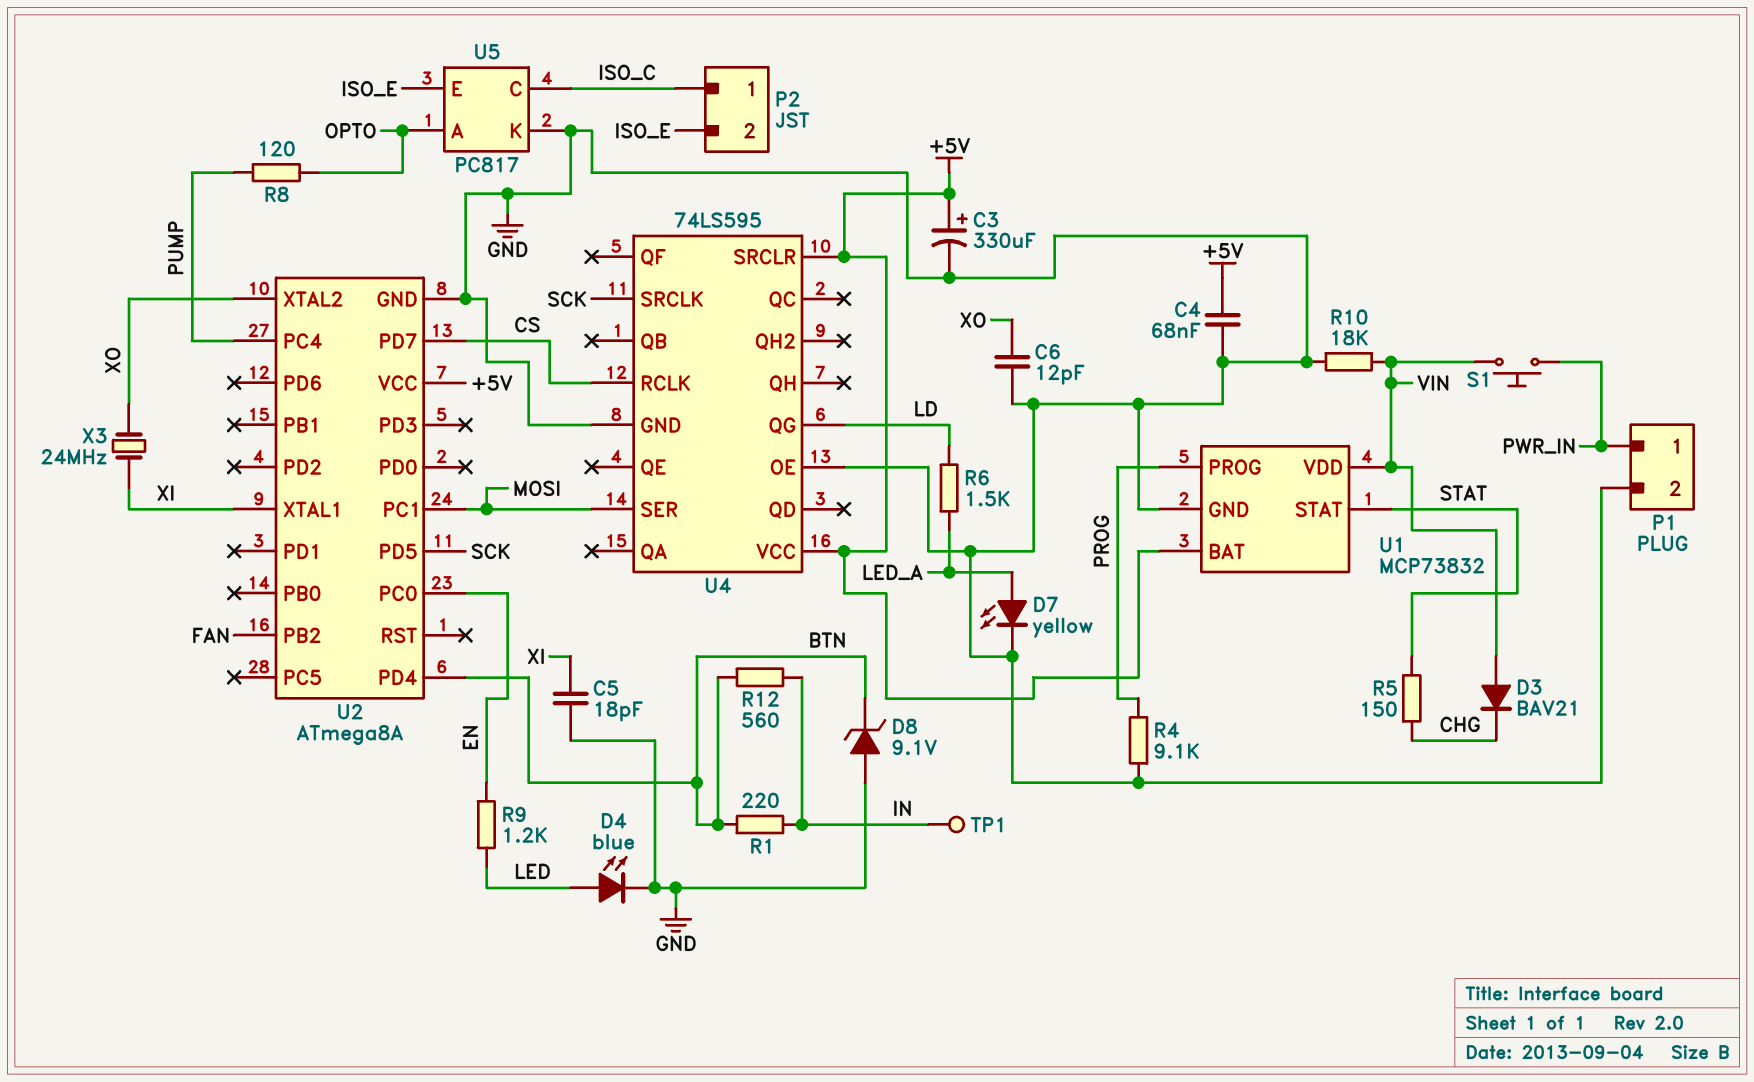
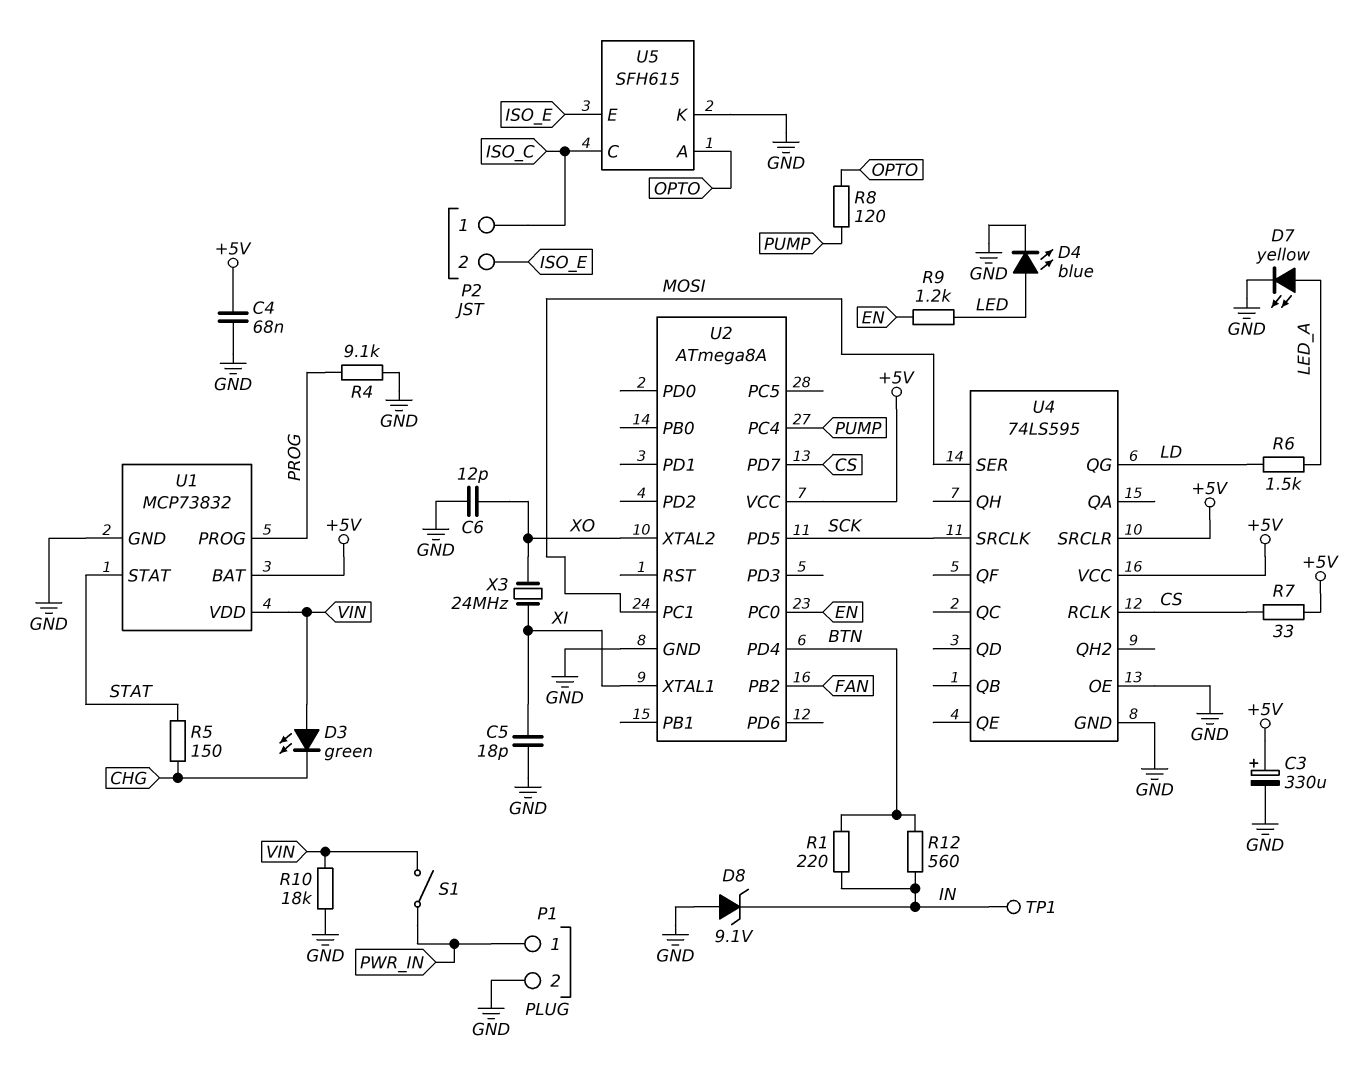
D3: diode BAV21 (A VIN, K CHG) -> LED green (A VIN, K CHG)
D8: zener 9.1V (A GND, K BTN) -> zener 9.1V (A GND, K IN)
R7: none -> 33 (+5V, CS)
S1: button (PWR_IN, VIN) -> switch (PWR_IN, VIN)
U5: PC817 -> SFH615

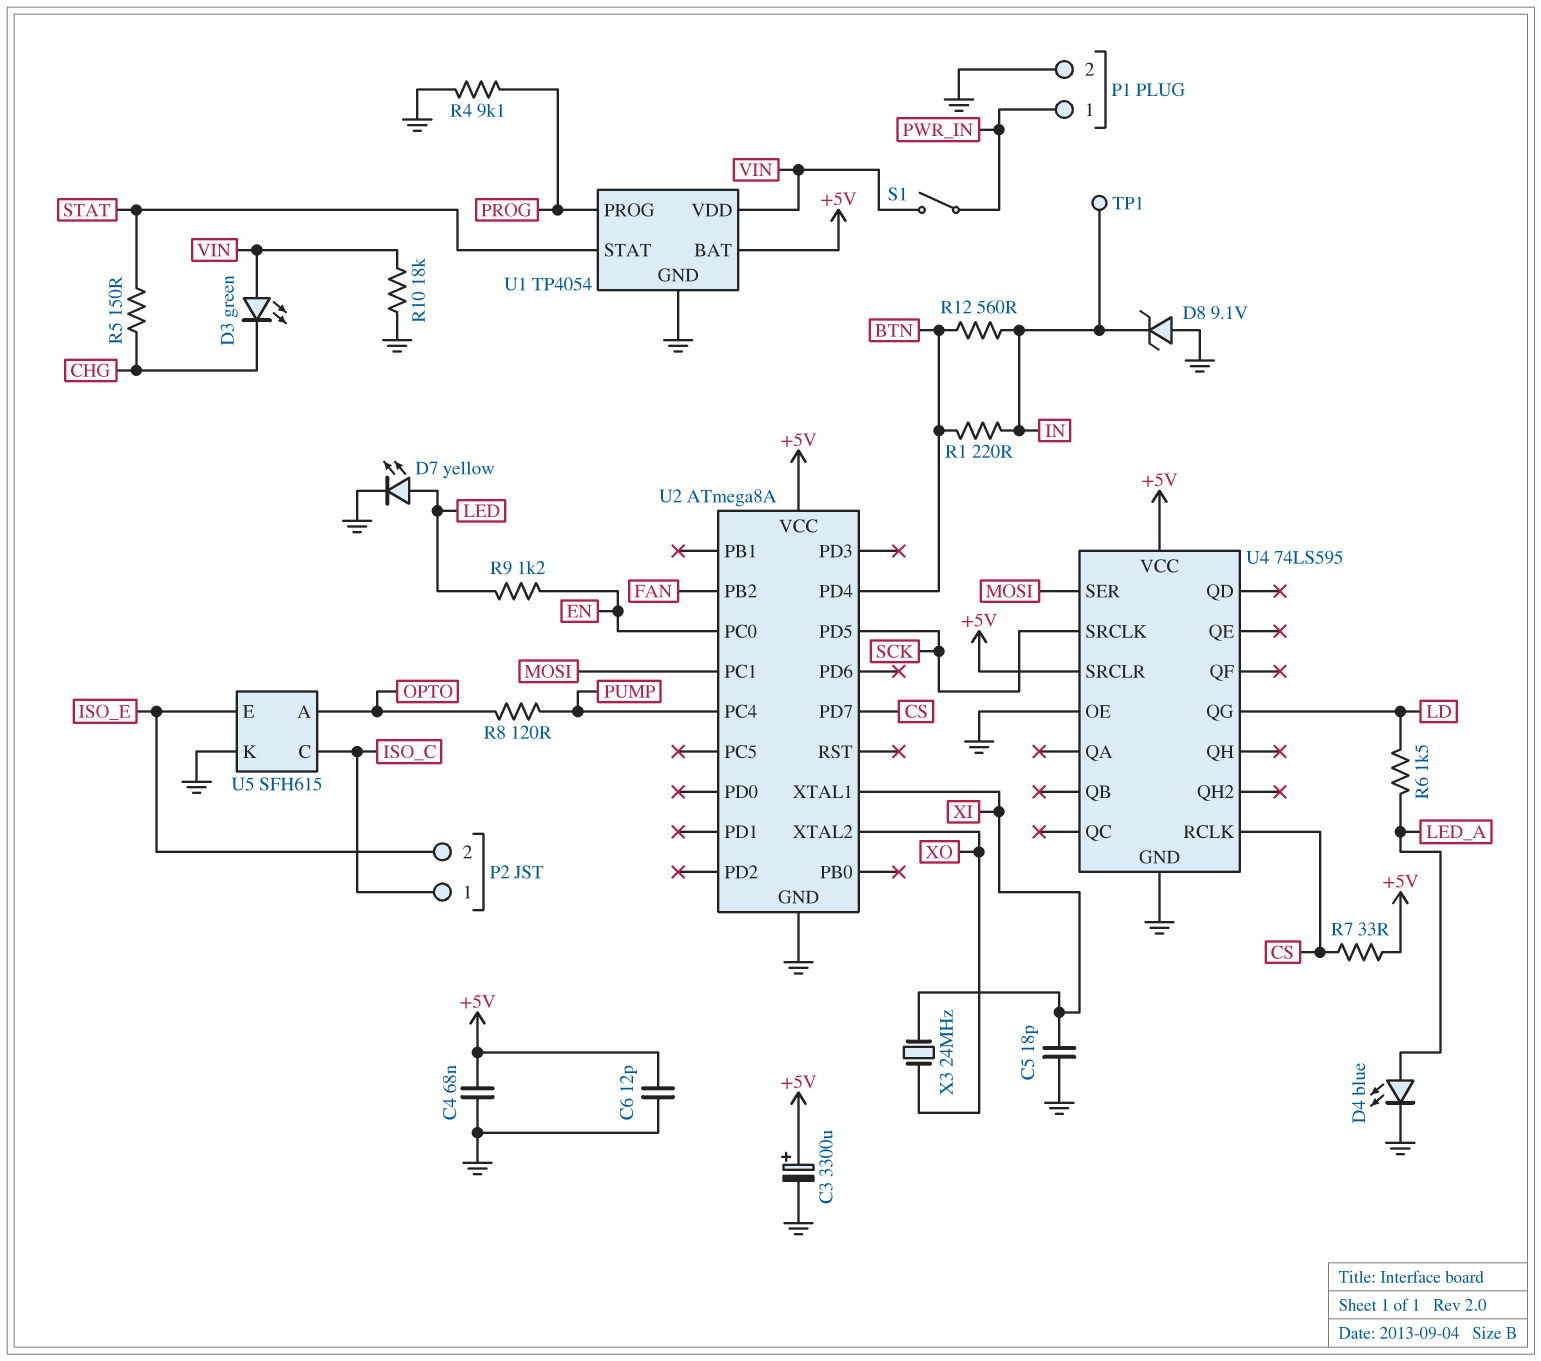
C3: 330uF (plus +5V, minus GND) -> 3300uF (plus +5V, minus GND)
C6: 12pF (GND, XO) -> 12pF (+5V, GND)
D4: LED blue (A LED, K GND) -> LED blue (A LED_A, K GND)
D7: LED yellow (A LED_A, K GND) -> LED yellow (A LED, K GND)
U1: MCP73832 -> TP4054

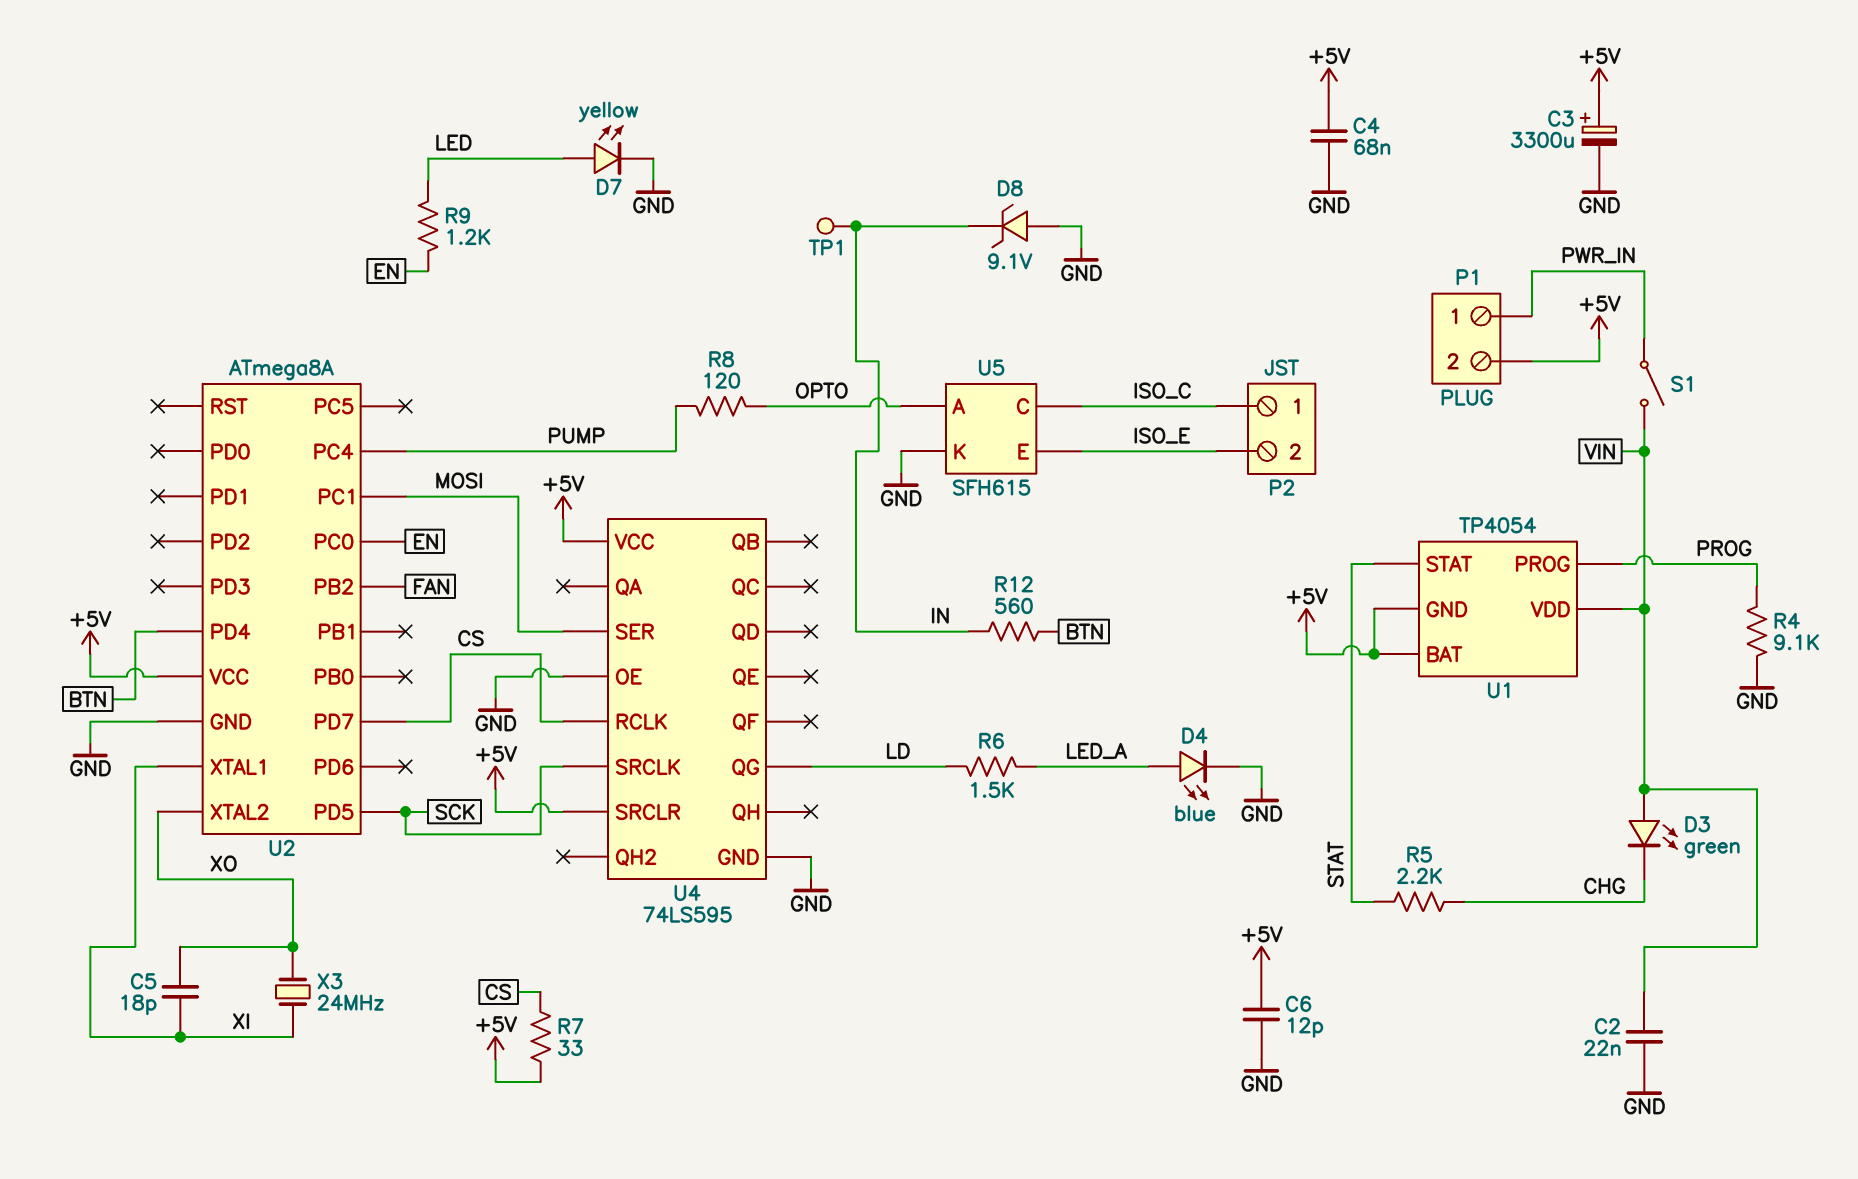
C2: none -> 22nF (GND, VIN)
C5: 18pF (GND, XI) -> 18pF (XI, XO)
P1 pin 2: GND -> +5V
R1: 220 (BTN, IN) -> none
R5: 150 (CHG, STAT) -> 2.2k (CHG, STAT)
R10: 18k (GND, VIN) -> none
U1 pin GND: GND -> +5V

